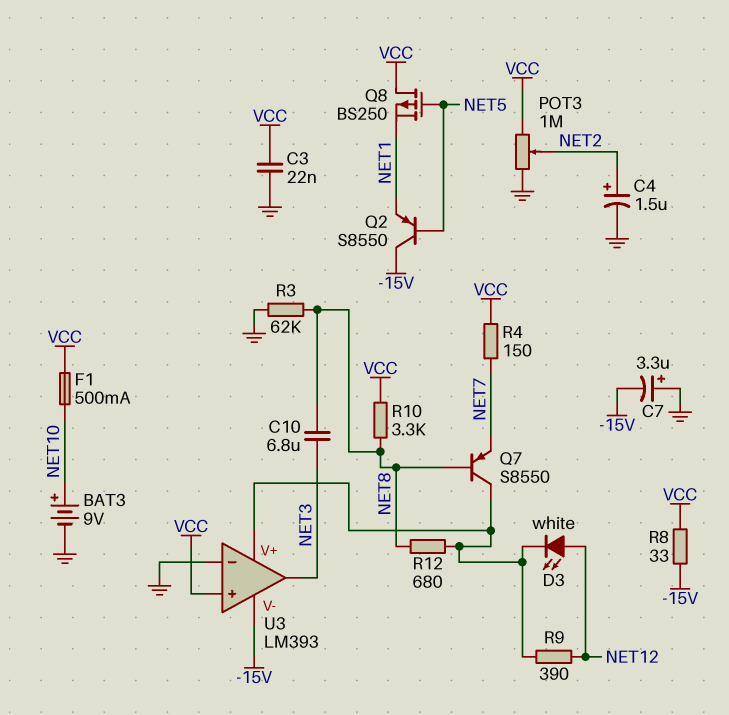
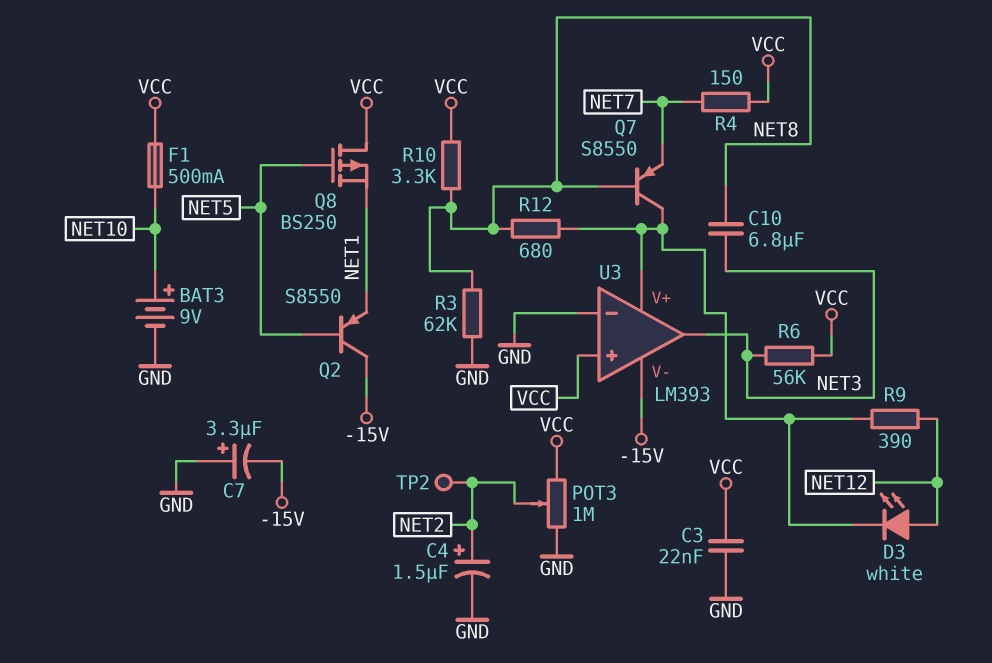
R6: none -> 56k (NET3, VCC)
R8: 33 (-15V, VCC) -> none
TP2: none -> test point (NET2)

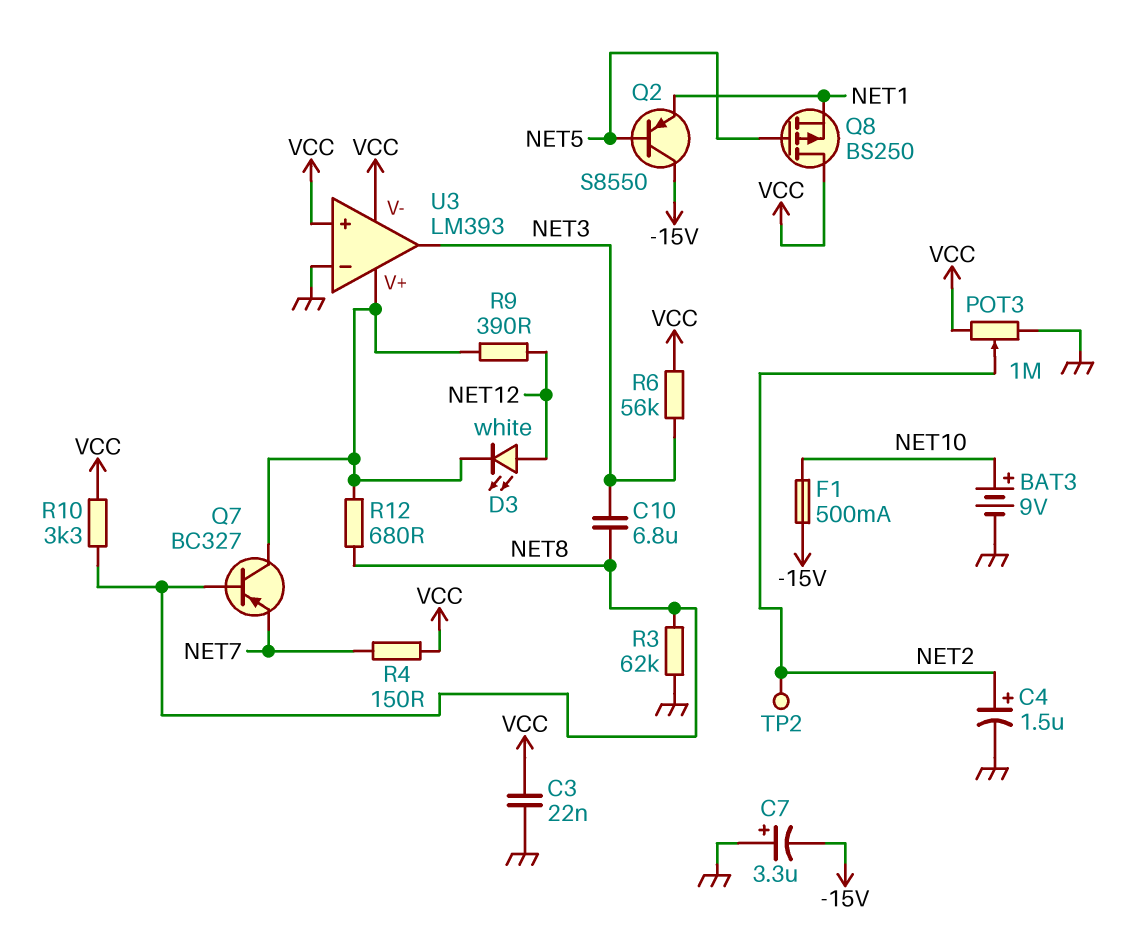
F1: 500mA (NET10, VCC) -> 500mA (-15V, NET10)
Q7: PNP S8550 (B NET8, C U3/V+, E NET7) -> PNP BC327 (B NET8, C U3/V+, E NET7)
U3 pin V-: -15V -> VCC

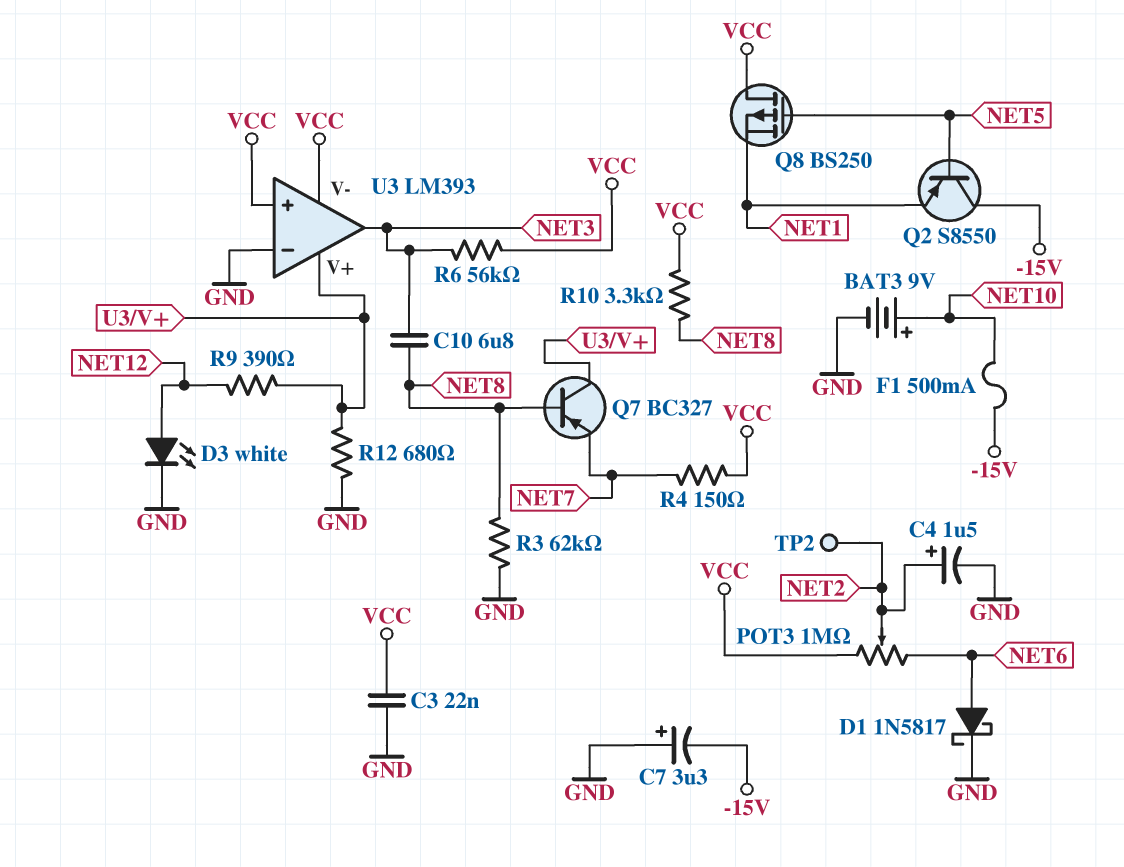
D1: none -> schottky 1N5817 (A NET6, K GND)
D3: LED white (A NET12, K U3/V+) -> LED white (A NET12, K GND)
POT3: 1M (GND, VCC, wiper NET2) -> 1M (NET6, VCC, wiper NET2)
R12: 680 (NET8, U3/V+) -> 680 (GND, U3/V+)

